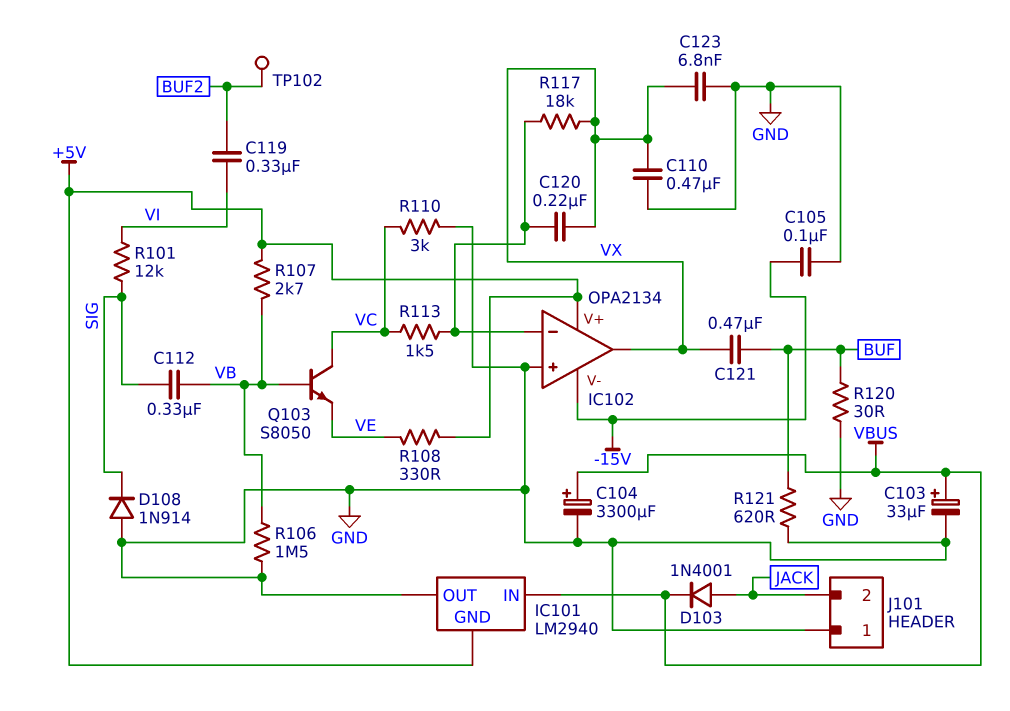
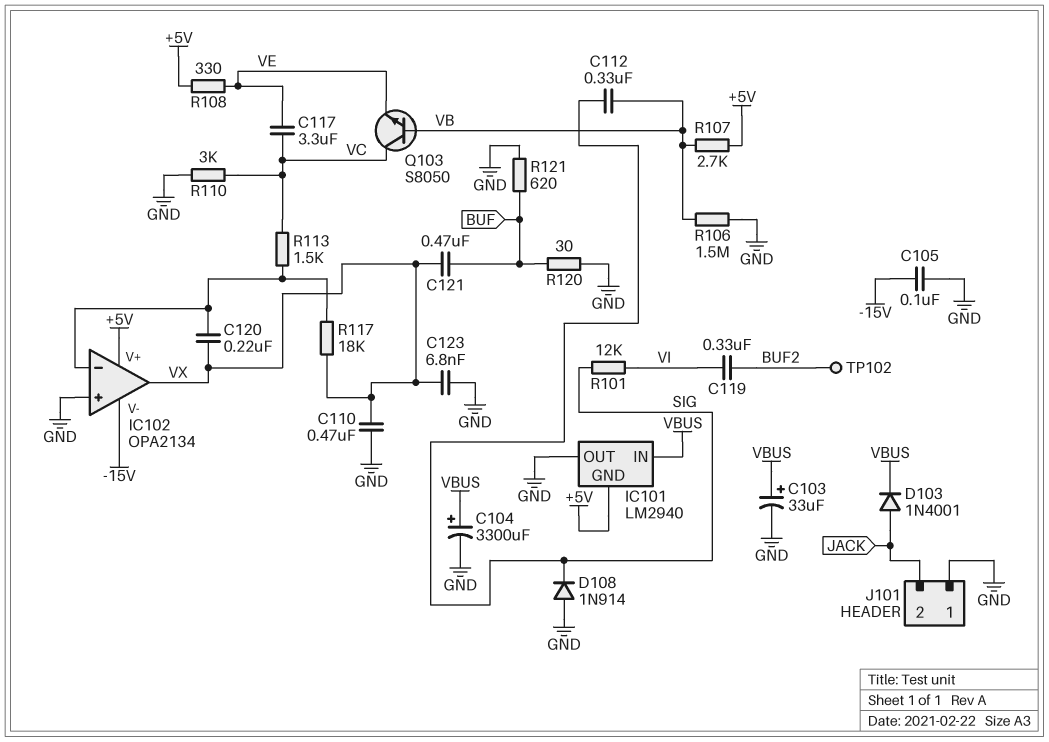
C117: none -> 3.3uF (VC, VE)

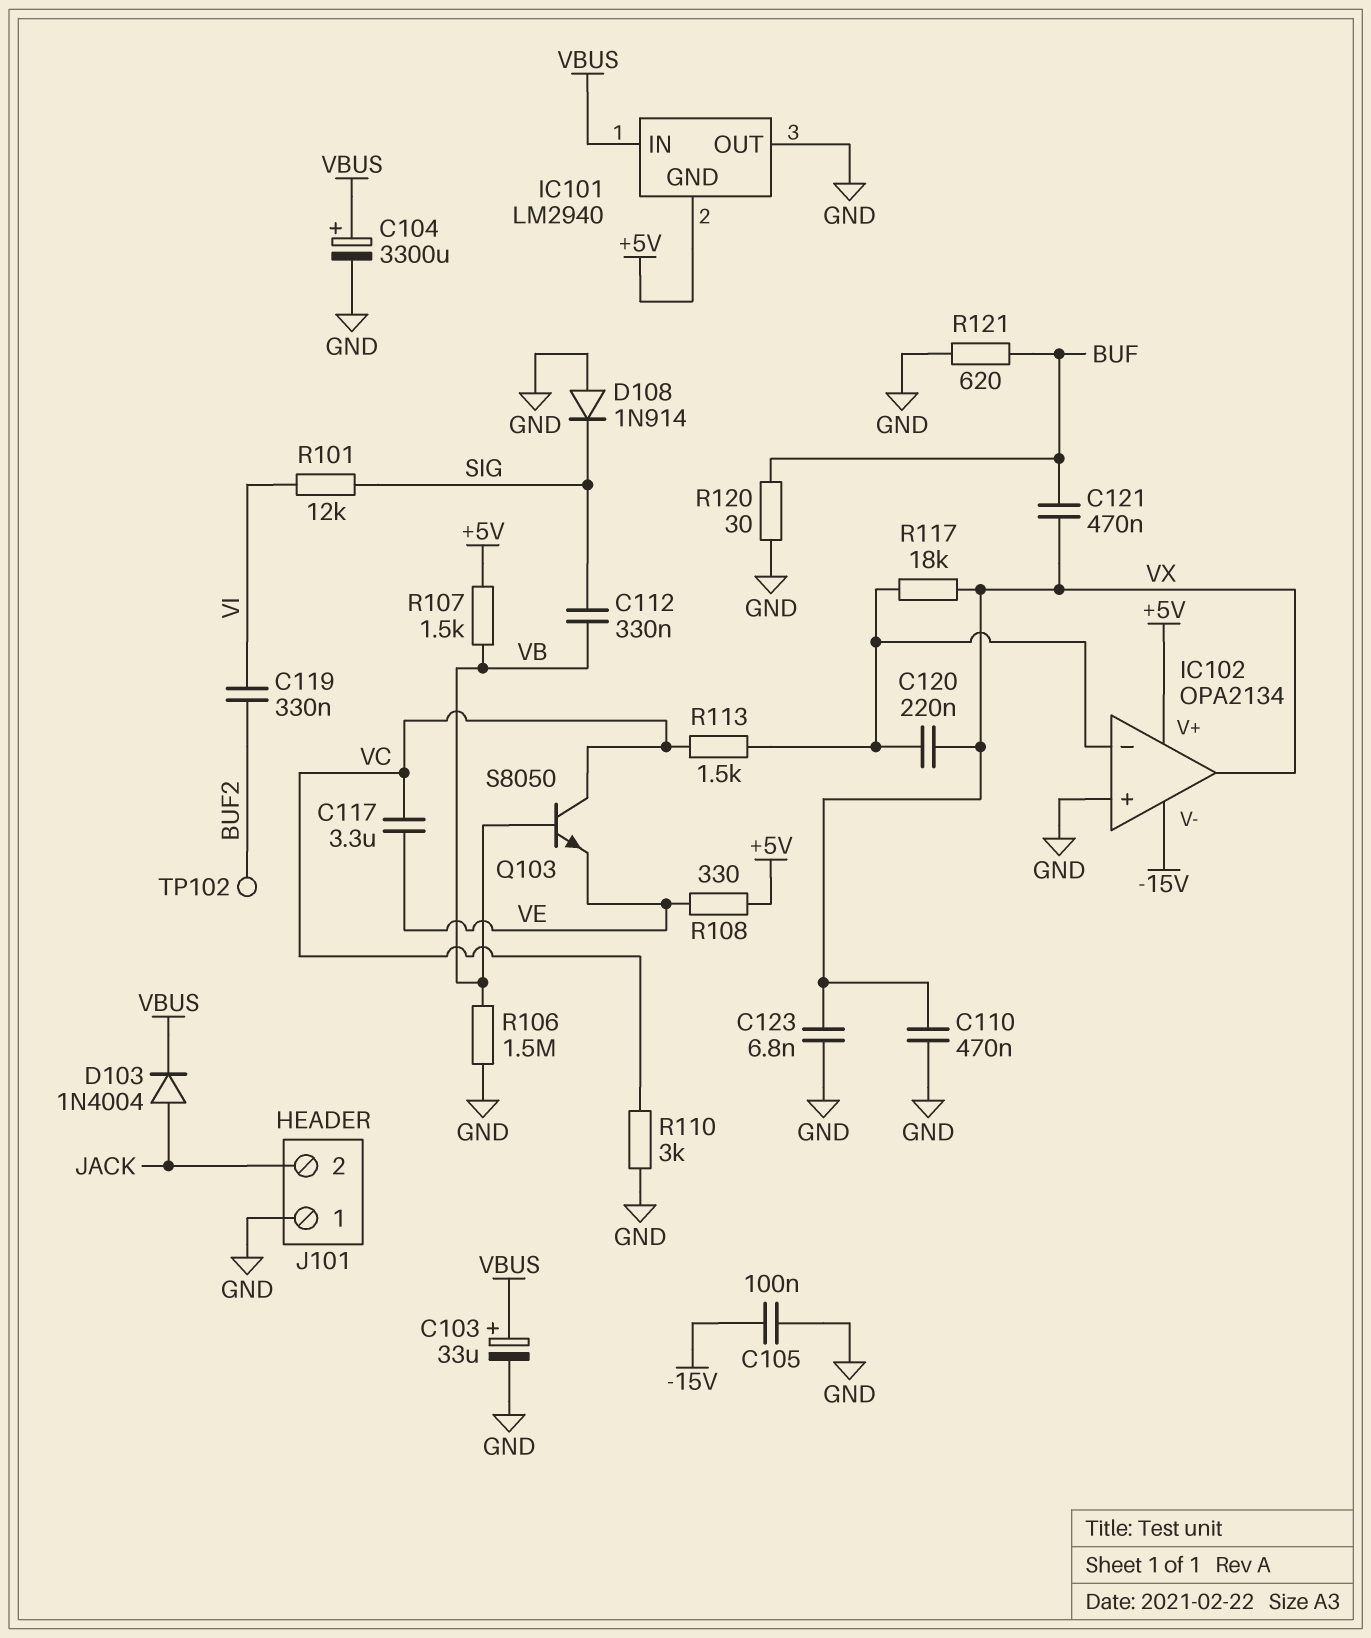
D103: diode 1N4001 (A JACK, K VBUS) -> diode 1N4004 (A JACK, K VBUS)
R107: 2.7k (+5V, VB) -> 1.5k (+5V, VB)

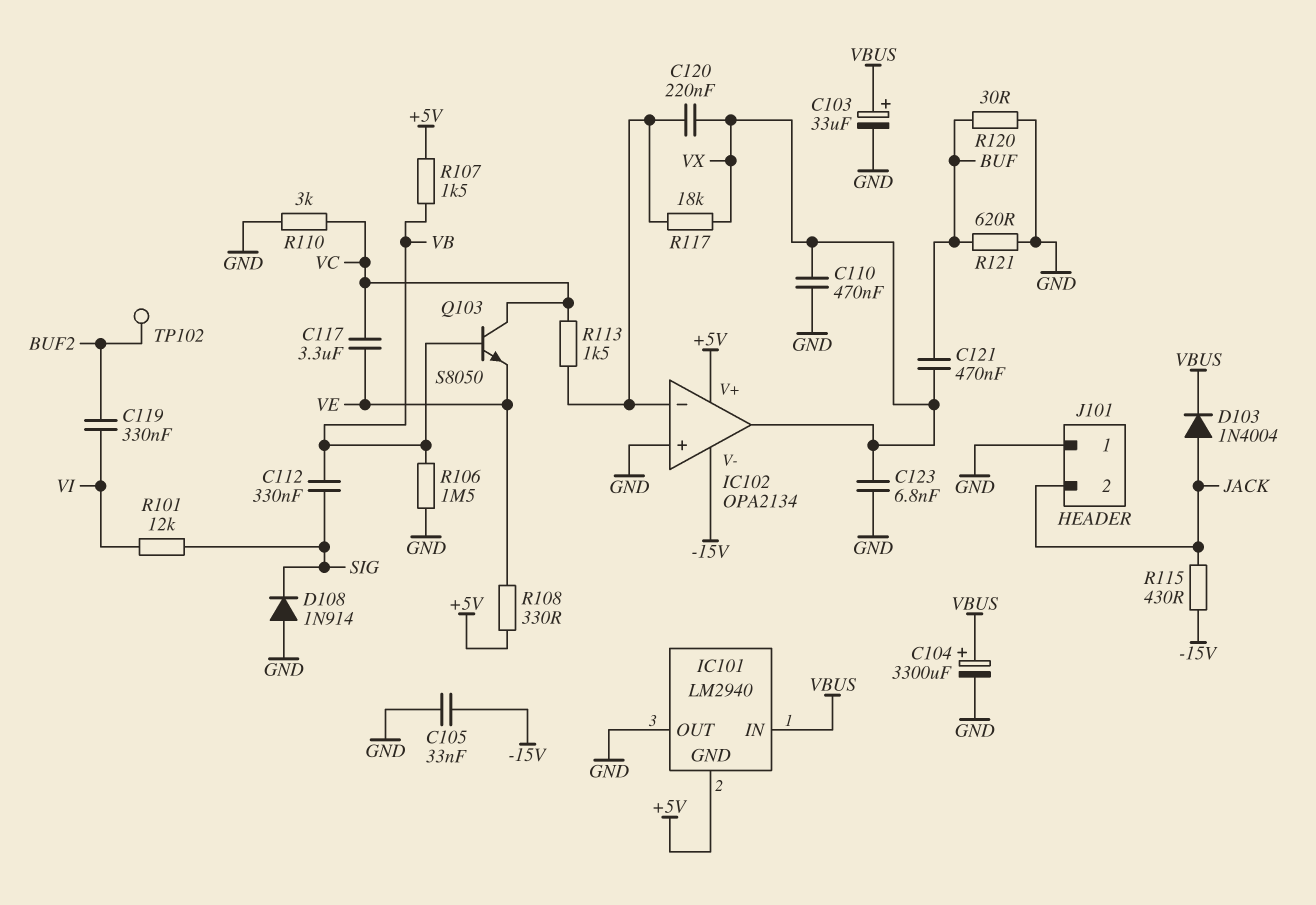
C105: 100nF (-15V, GND) -> 33nF (-15V, GND)
R115: none -> 430 (-15V, JACK)

